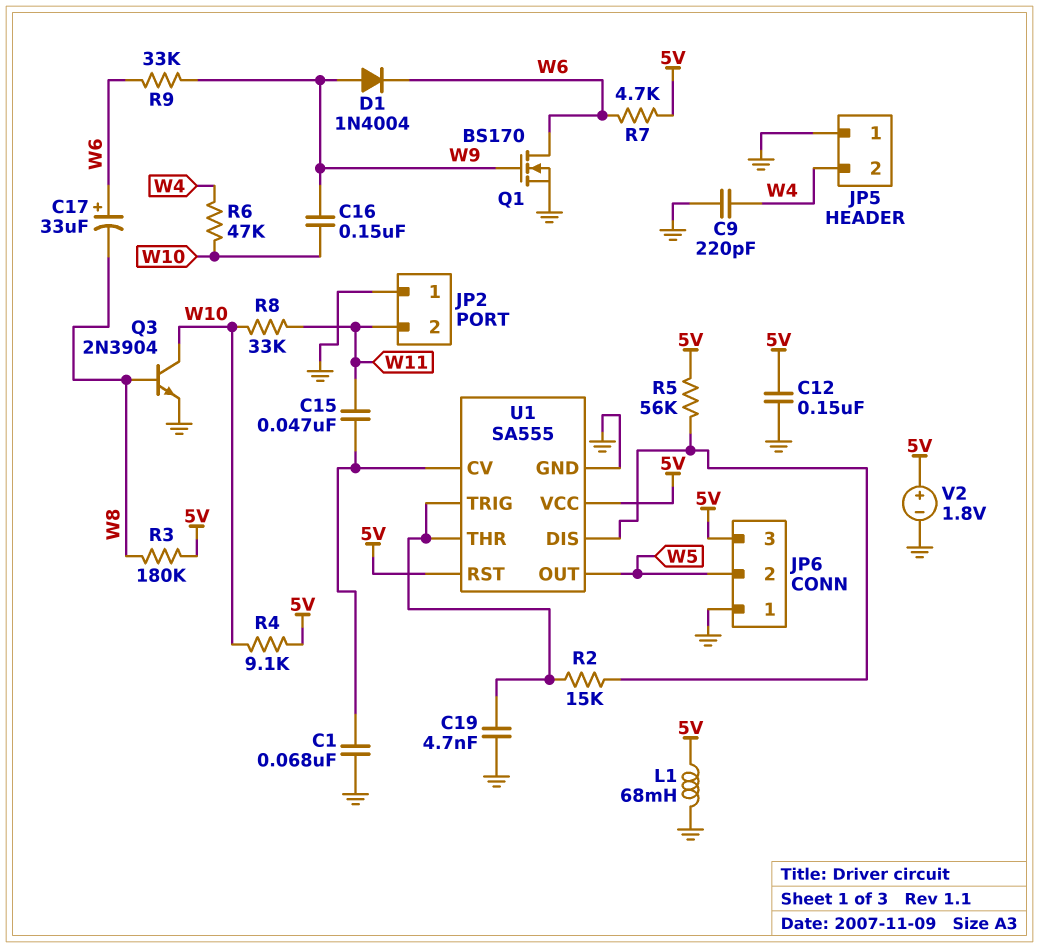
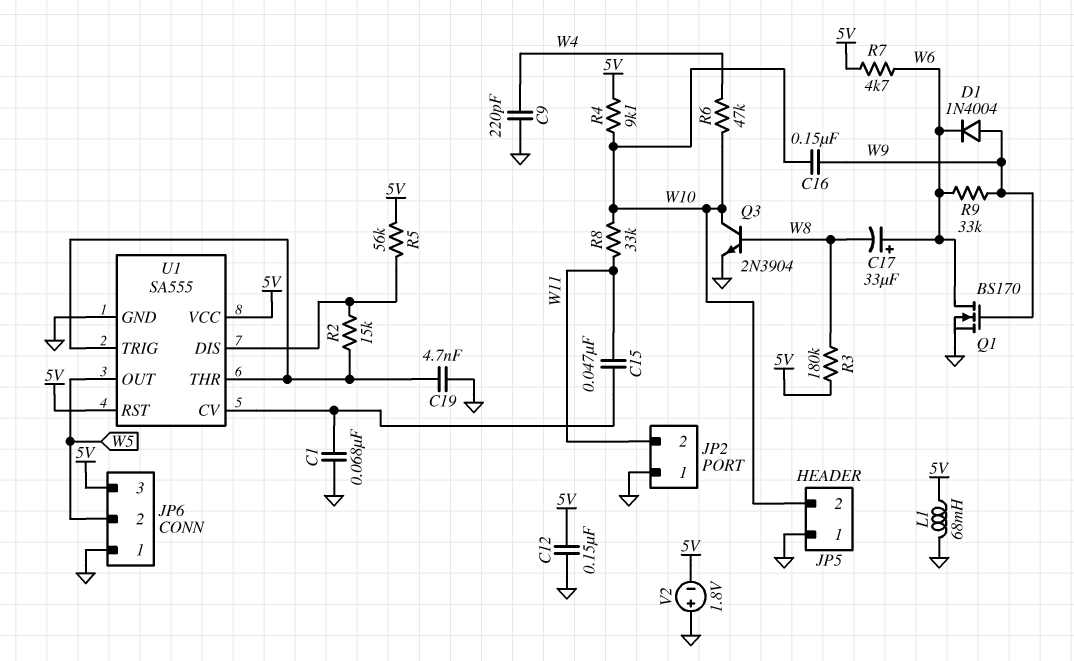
JP5 pin 2: W4 -> W10
V2: 1.8V (plus 5V, minus GND) -> 1.8V (plus GND, minus 5V)

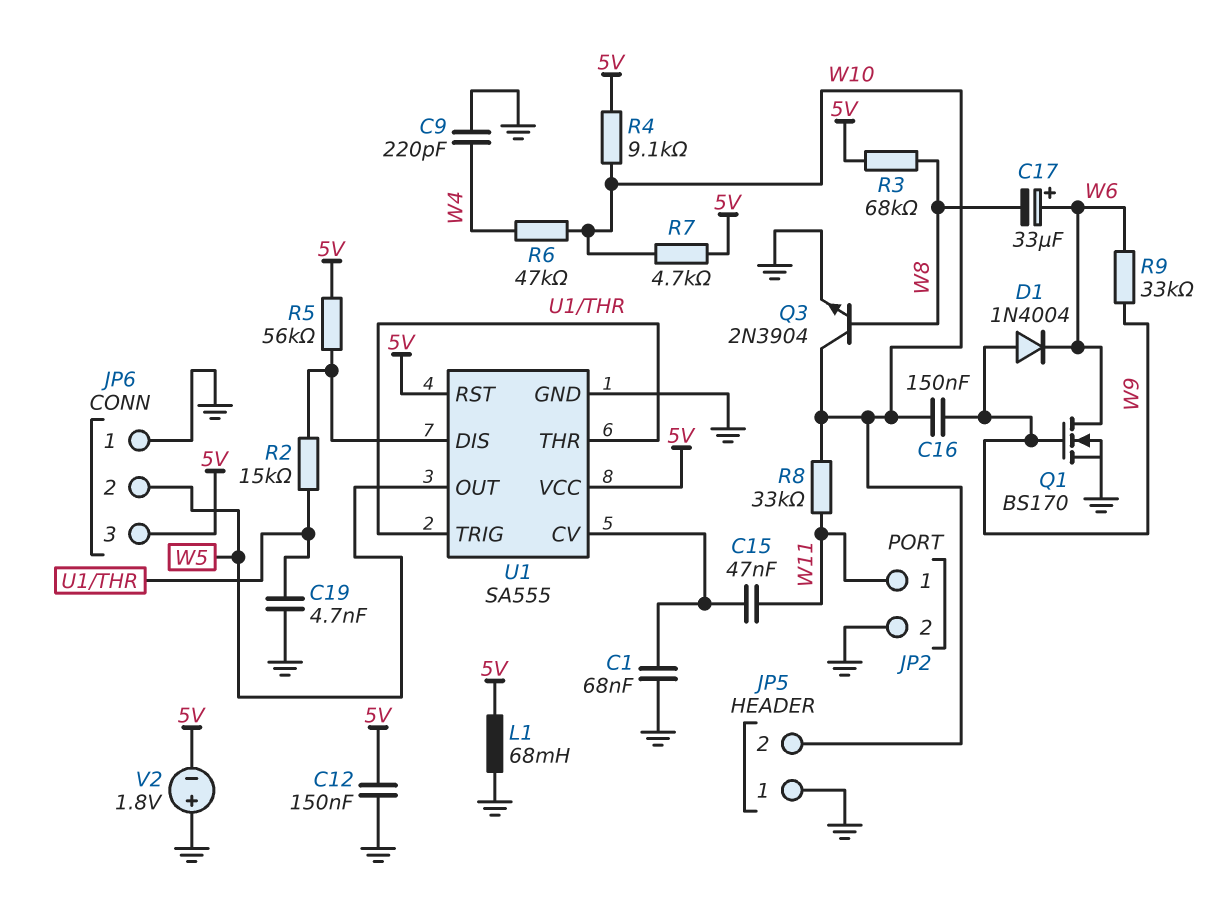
JP2 pin 1: GND -> W11
JP2 pin 2: W11 -> GND
R3: 180k (5V, W8) -> 68k (5V, W8)
R7: 4.7k (5V, W6) -> 4.7k (5V, W10)

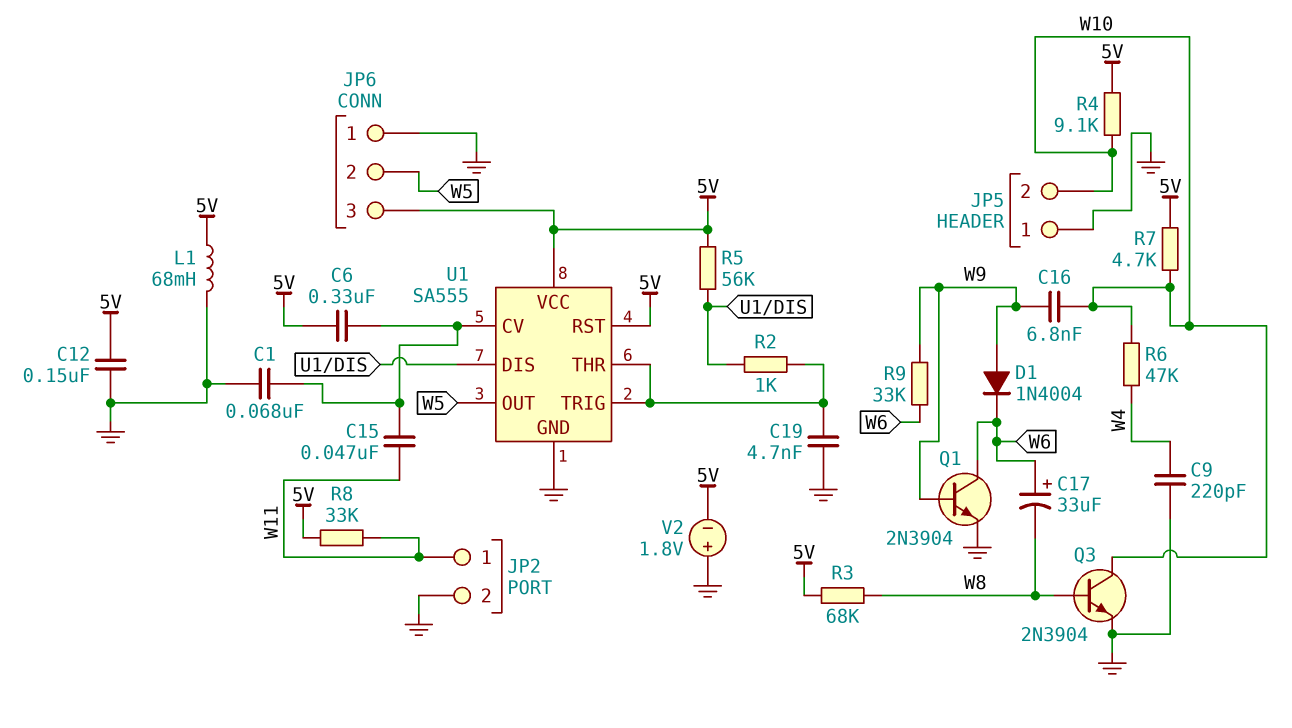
C6: none -> 330nF (5V, U1/CV)
C16: 150nF (W9, W10) -> 6.8nF (W9, W10)
Q1: NMOS BS170 (G W9, D W6, S GND) -> NPN 2N3904 (B W9, C W6, E GND)
R2: 15k (U1/DIS, U1/THR) -> 1k (U1/DIS, U1/THR)
R8: 33k (W10, W11) -> 33k (5V, W11)

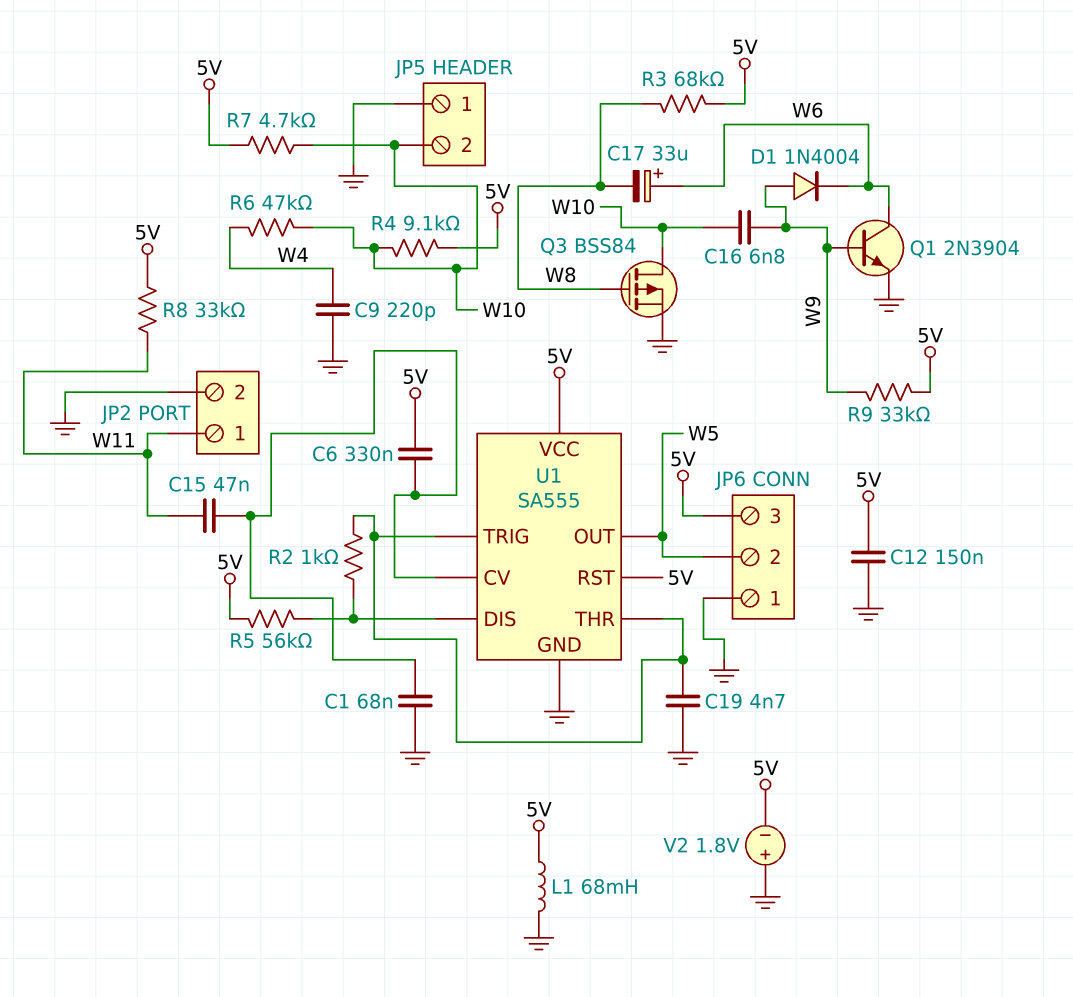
Q3: NPN 2N3904 (B W8, C W10, E GND) -> PMOS BSS84 (G W8, D W10, S GND)
R9: 33k (W6, W9) -> 33k (5V, W9)

